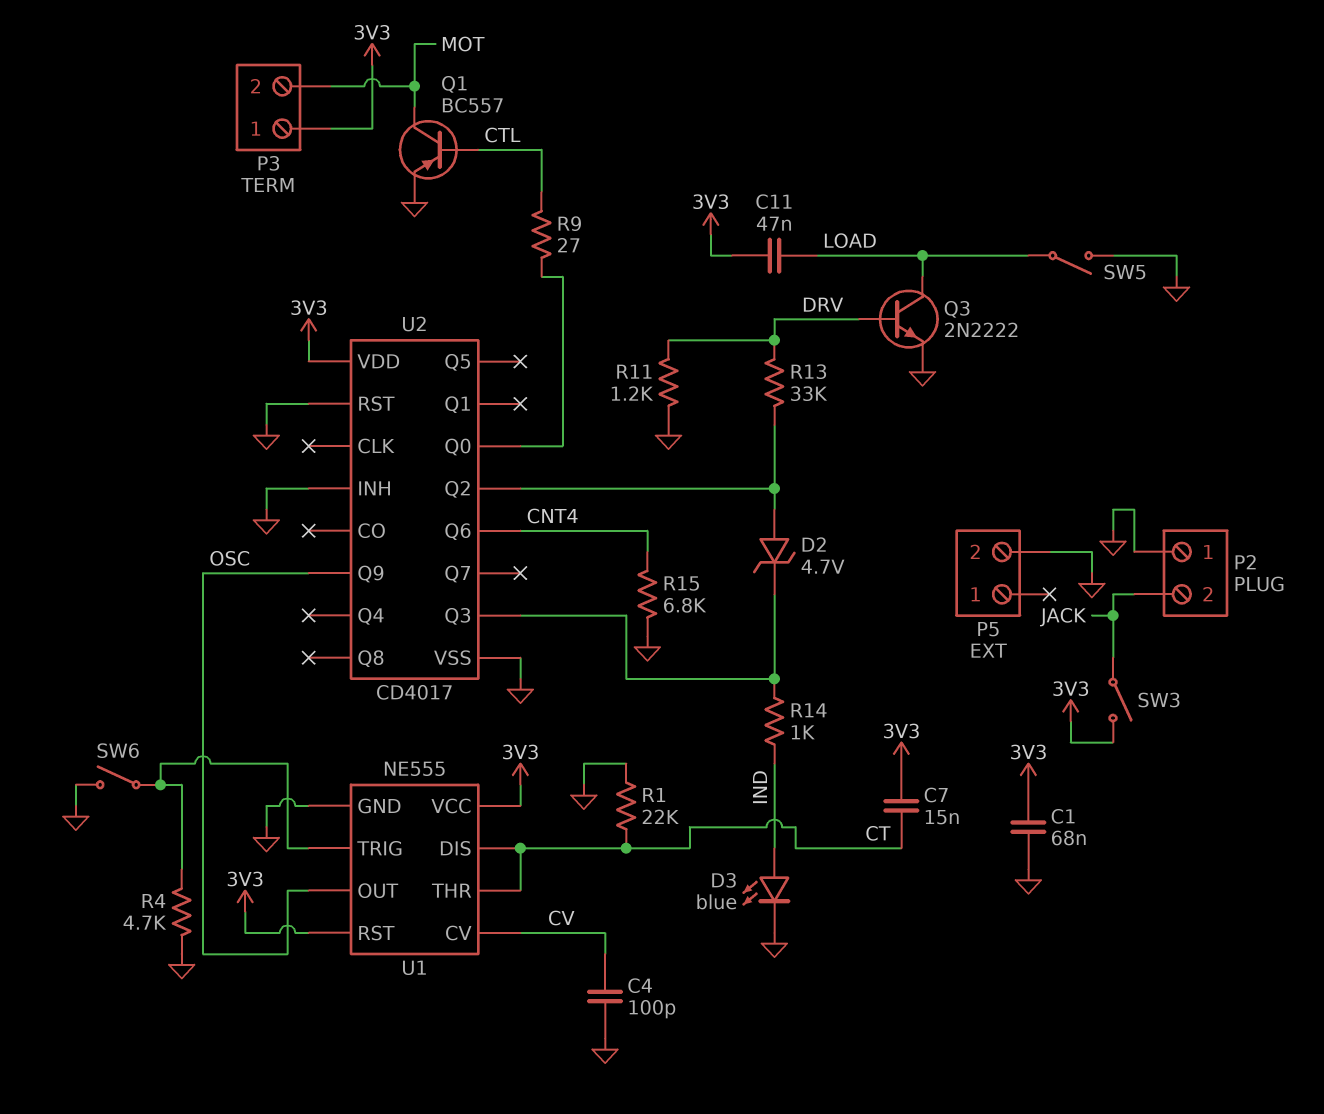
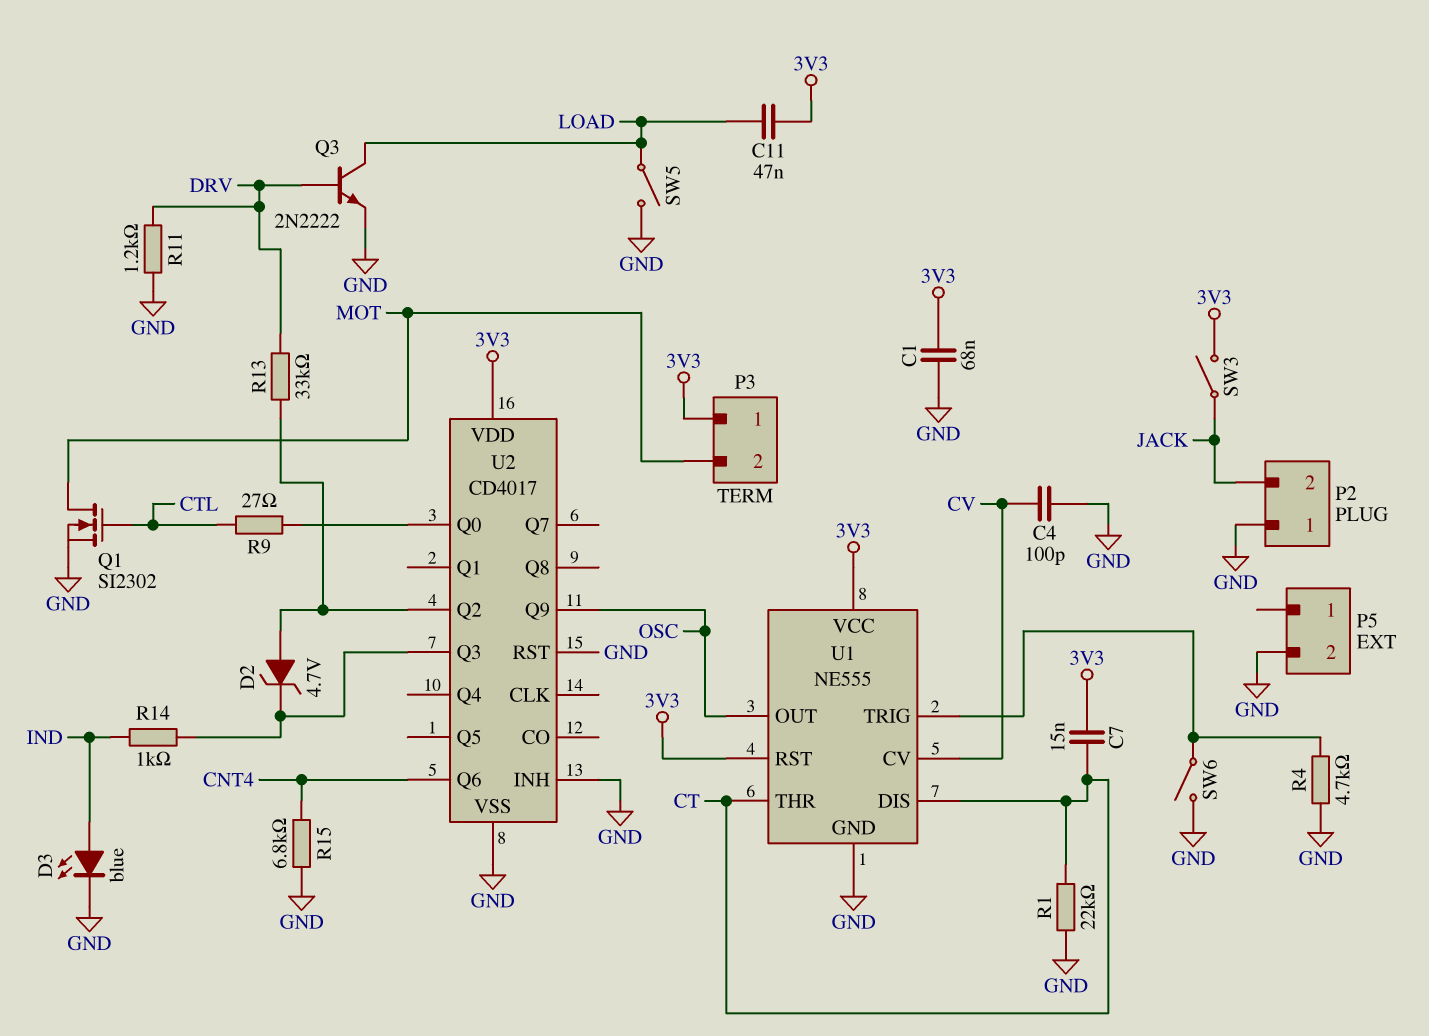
Q1: PNP BC557 (B CTL, C MOT, E GND) -> NMOS SI2302 (G CTL, D MOT, S GND)

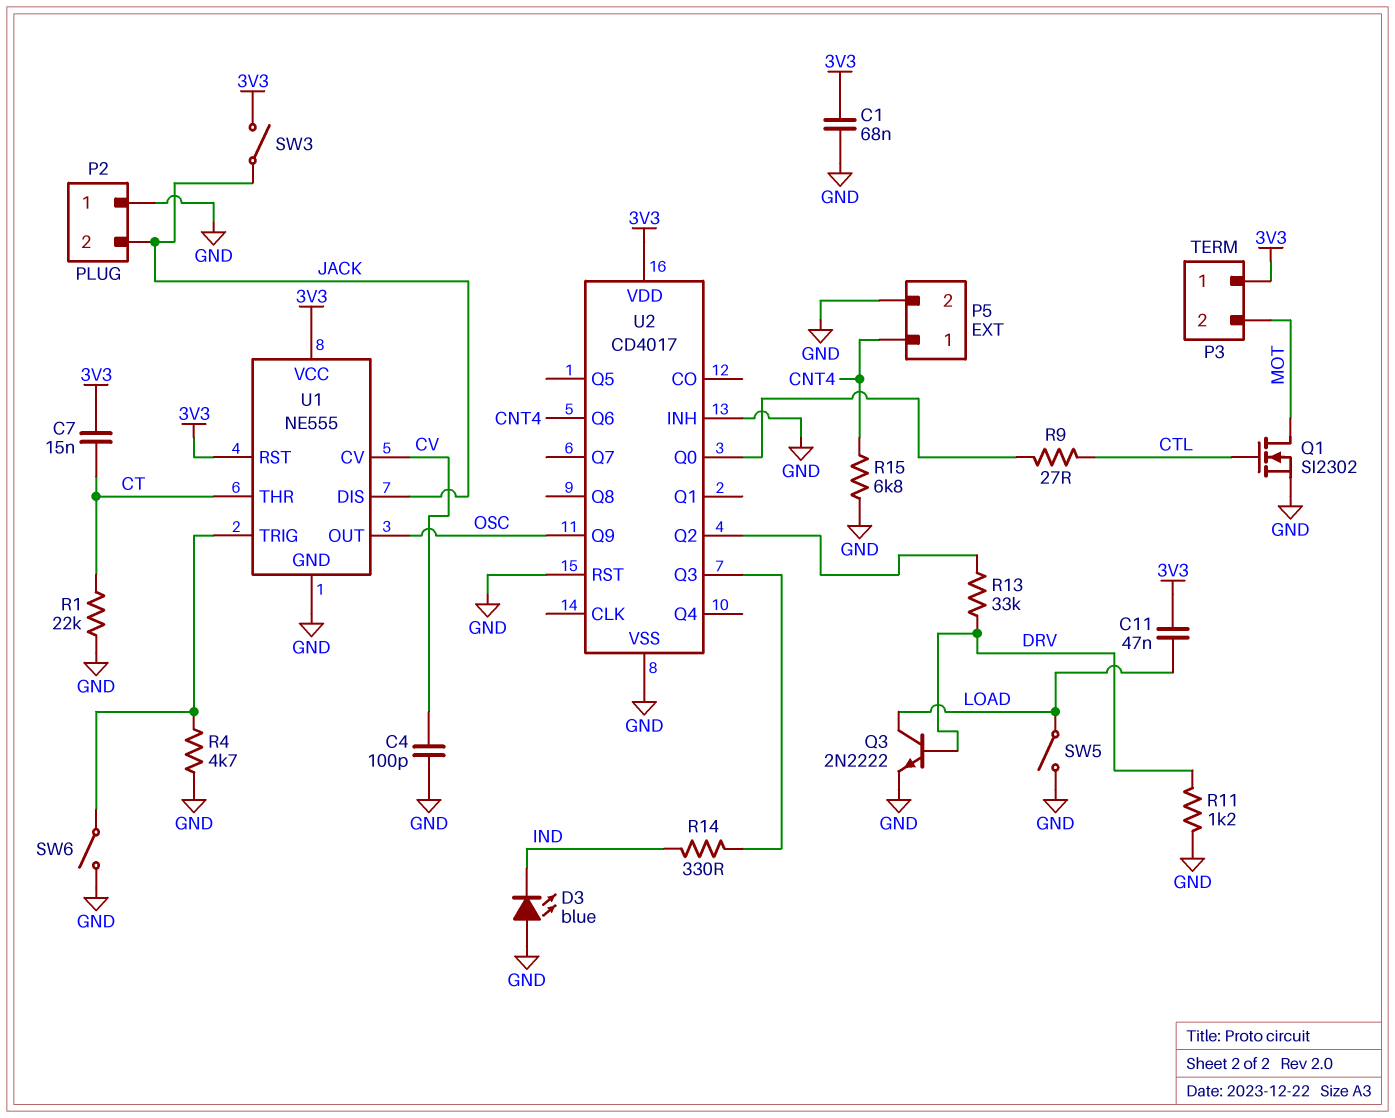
D2: zener 4.7V (A U2/Q2, K U2/Q3) -> none
D3: LED blue (A IND, K GND) -> LED blue (A GND, K IND)
P5 pin 1: none -> CNT4
R14: 1k (IND, U2/Q3) -> 330 (IND, U2/Q3)
U1 pin DIS: CT -> JACK

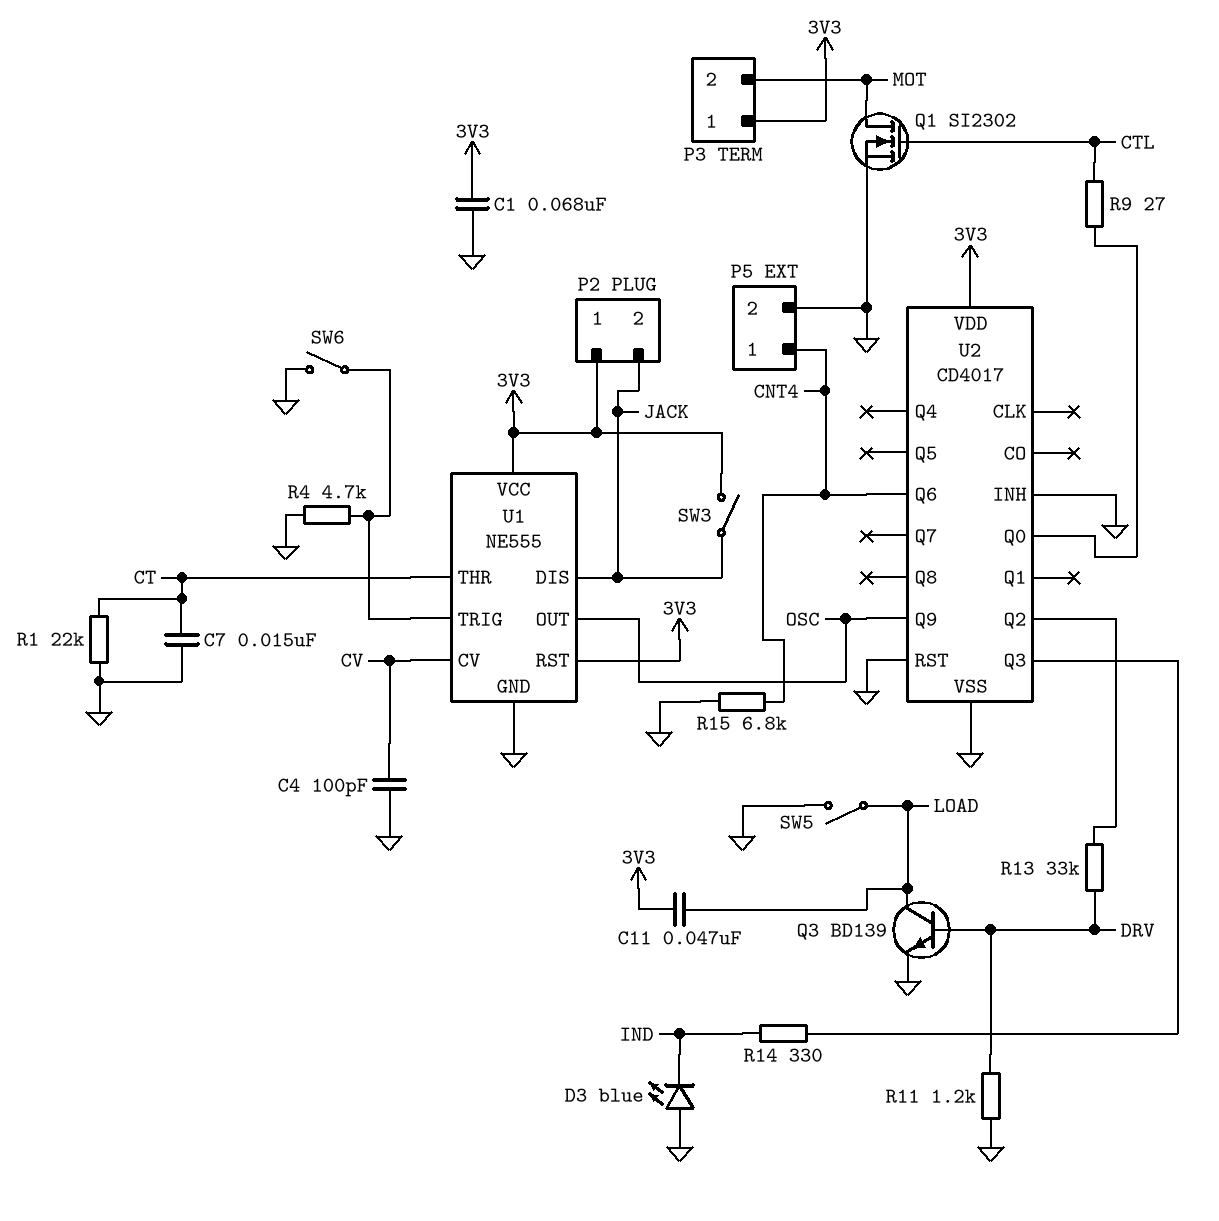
C7: 15nF (3V3, CT) -> 15nF (CT, GND)
P2 pin 1: GND -> 3V3
Q3: NPN 2N2222 (B DRV, C LOAD, E GND) -> NPN BD139 (B DRV, C LOAD, E GND)

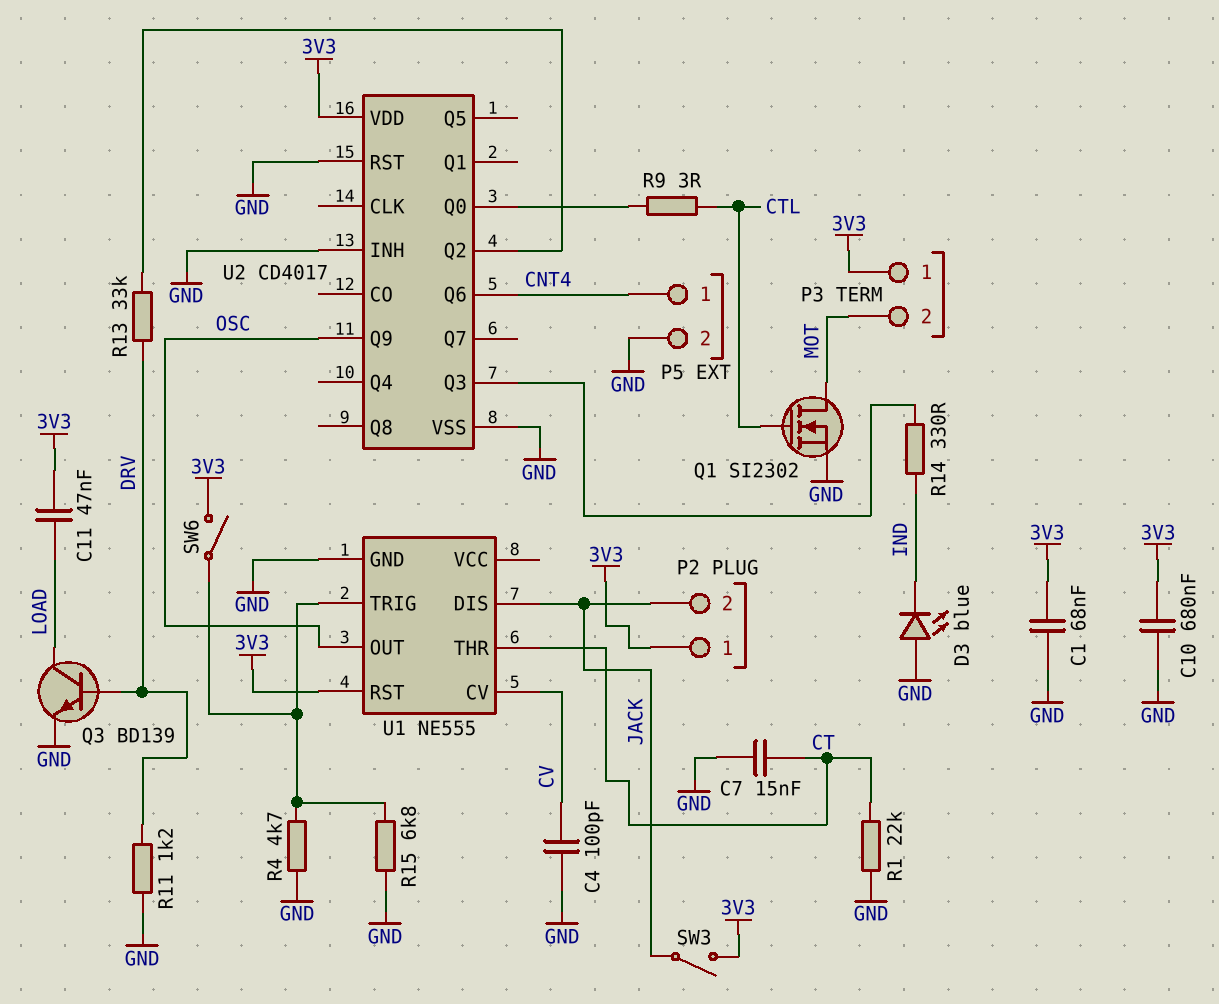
C10: none -> 680nF (3V3, GND)
R9: 27 (CTL, U2/Q0) -> 3 (CTL, U2/Q0)
R15: 6.8k (CNT4, GND) -> 6.8k (GND, U1/TRIG)
SW5: switch (GND, LOAD) -> none
SW6: switch (GND, U1/TRIG) -> switch (3V3, U1/TRIG)
U1 pin VCC: 3V3 -> none

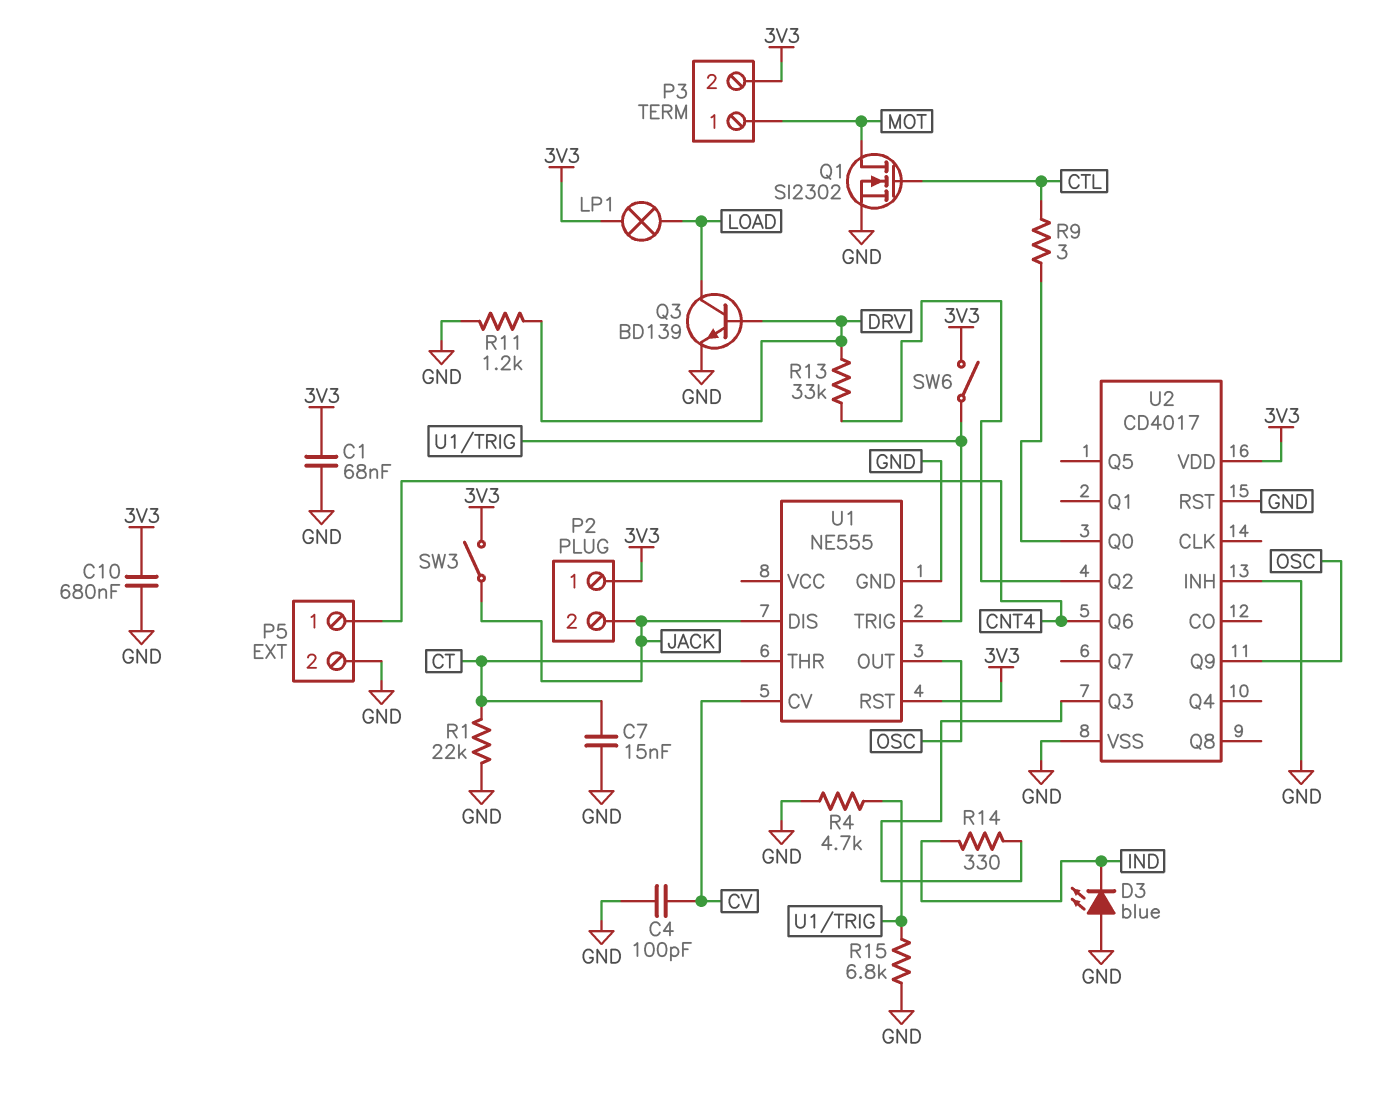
C11: 47nF (3V3, LOAD) -> none
LP1: none -> lamp (3V3, LOAD)
P3 pin 1: 3V3 -> MOT
P3 pin 2: MOT -> 3V3

